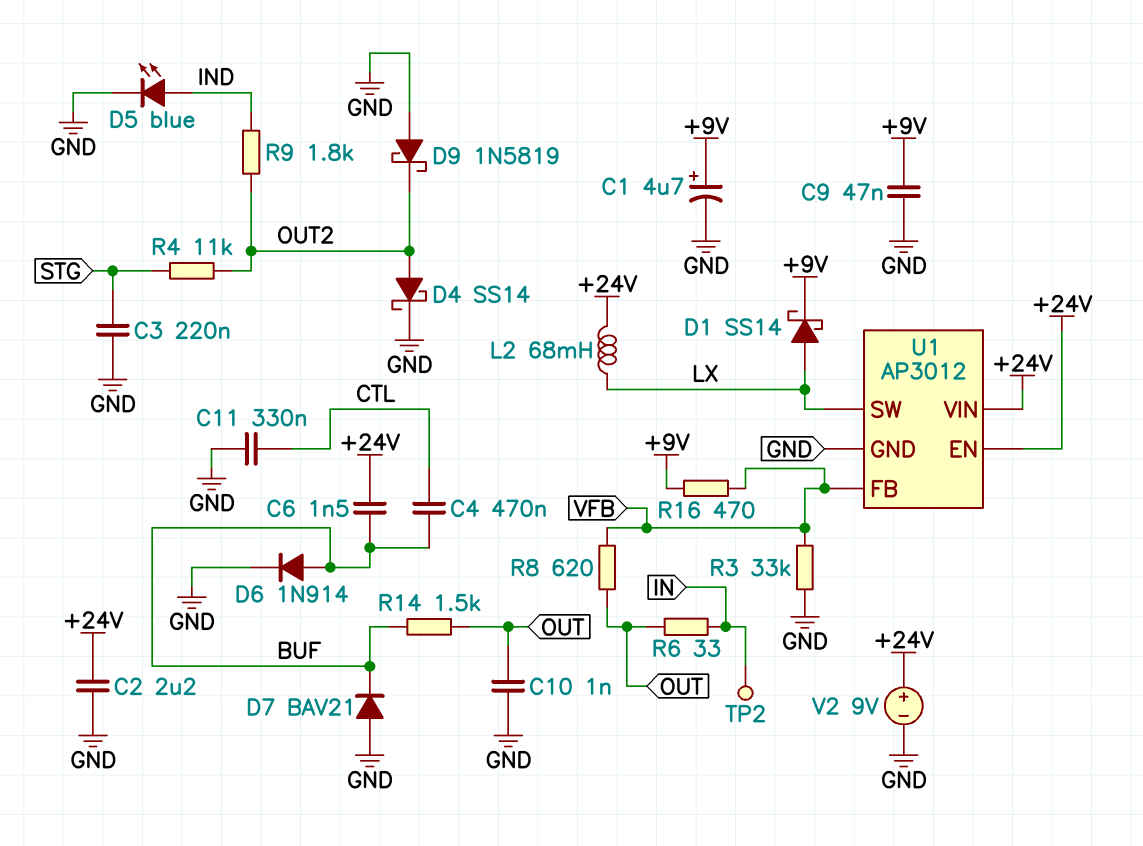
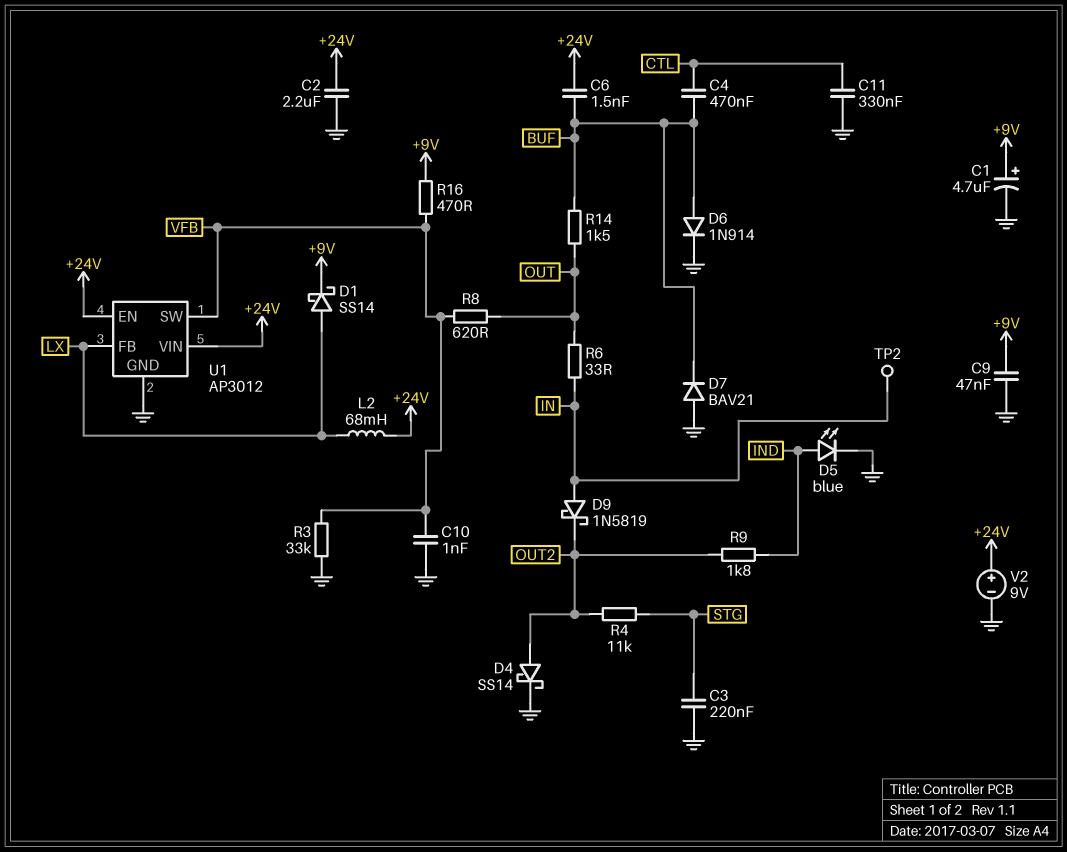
C10: 1nF (GND, OUT) -> 1nF (GND, VFB)
D9: schottky 1N5819 (A GND, K OUT2) -> schottky 1N5819 (A IN, K OUT2)
U1 pin FB: VFB -> LX
U1 pin SW: LX -> VFB

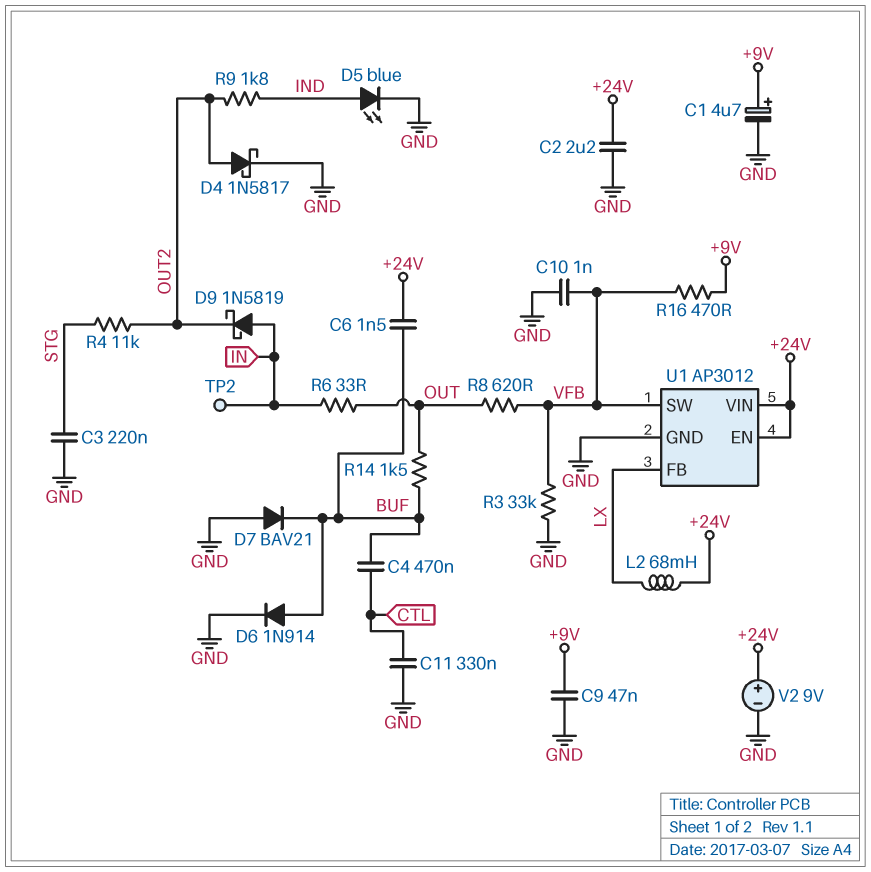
D1: schottky SS14 (A LX, K +9V) -> none
D4: schottky SS14 (A OUT2, K GND) -> schottky 1N5817 (A OUT2, K GND)

